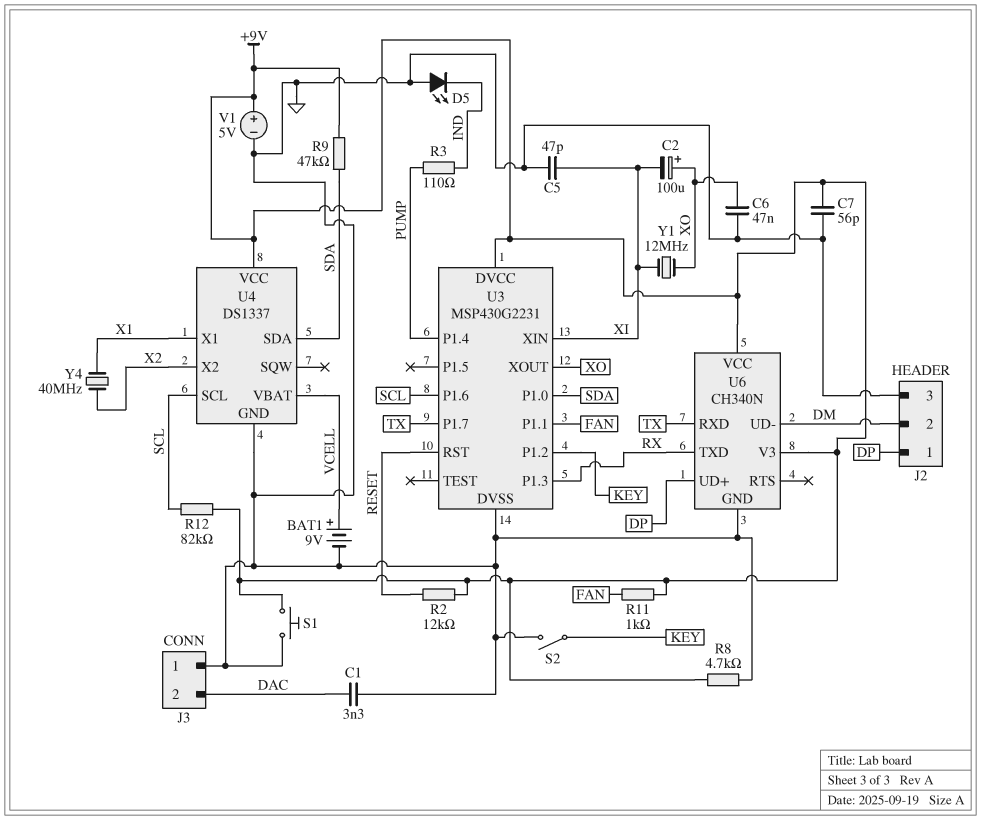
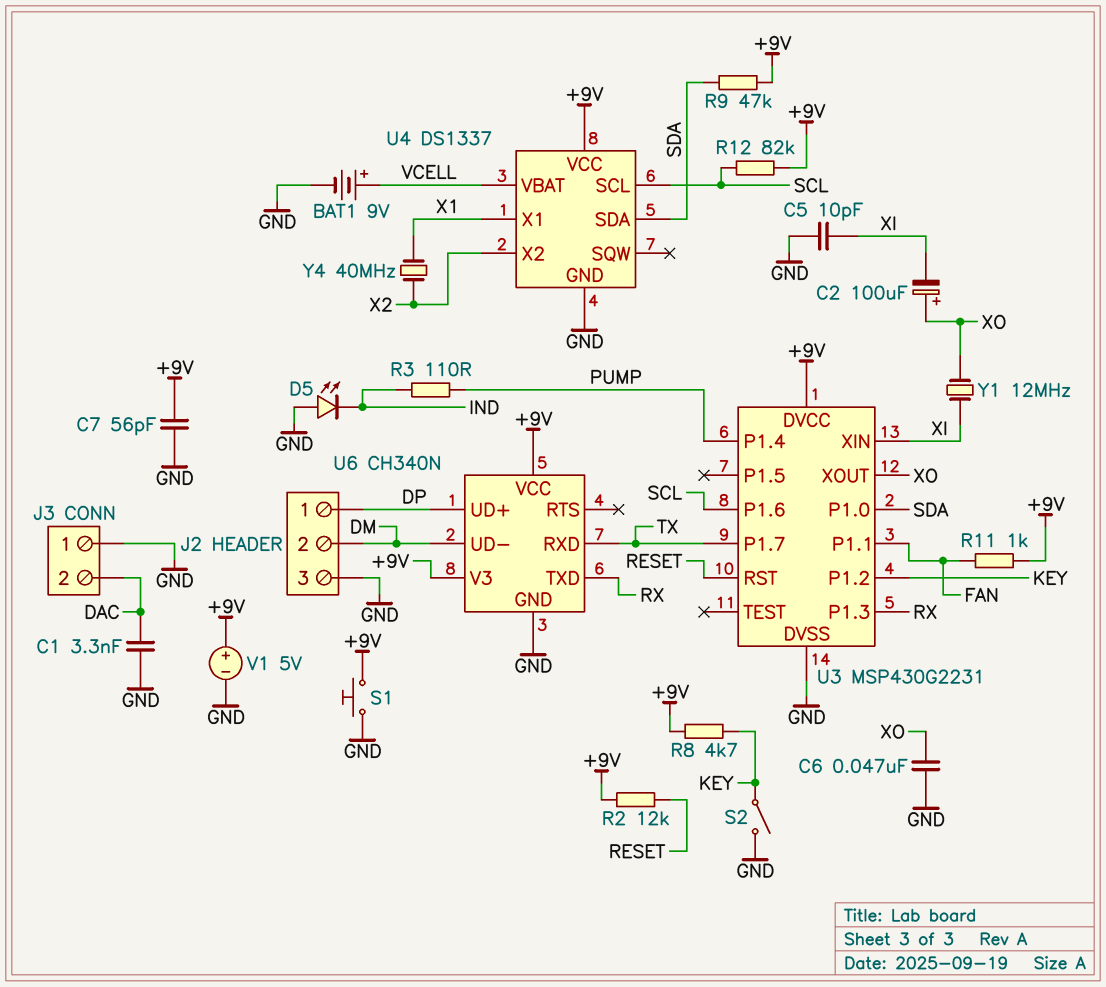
C5: 47pF (GND, XI) -> 10pF (GND, XI)
R8: 4.7k (+9V, GND) -> 4.7k (+9V, KEY)

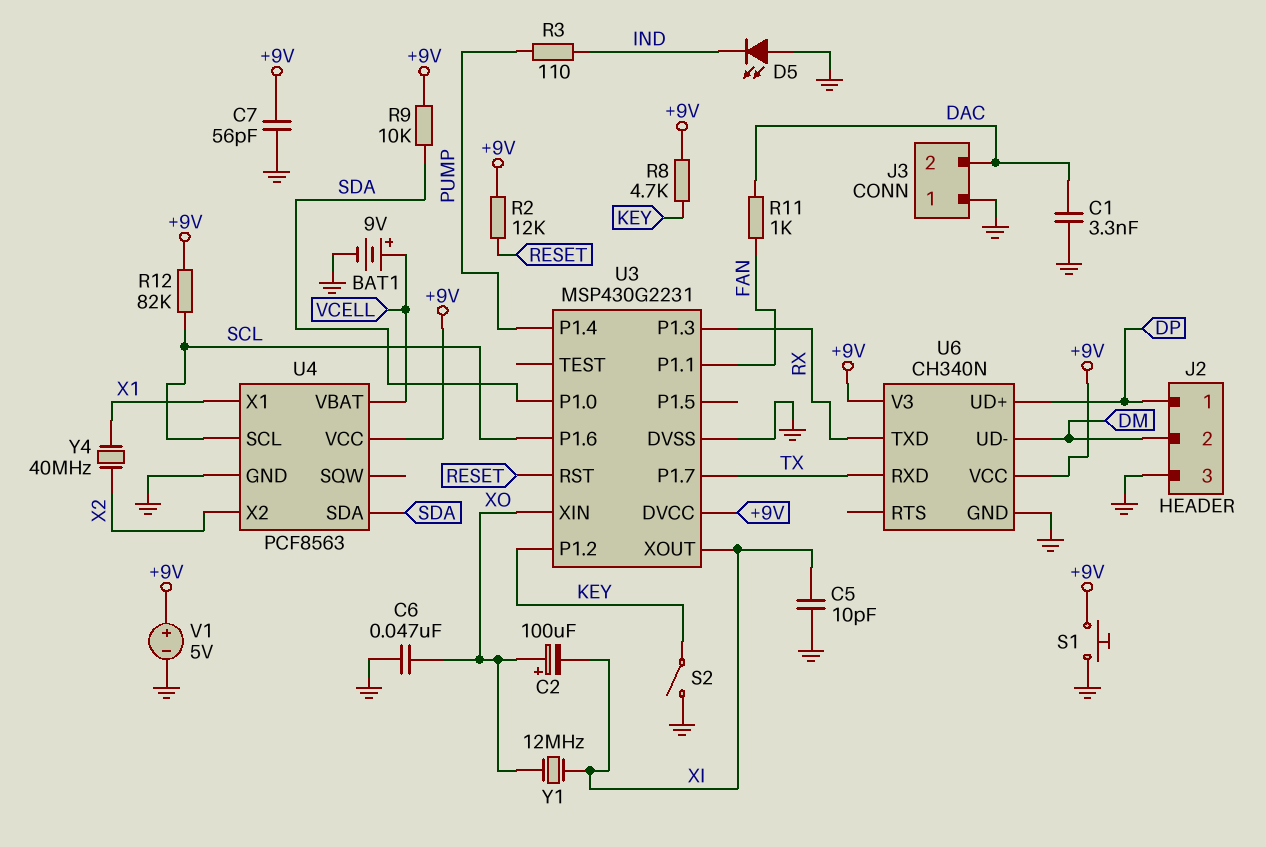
R9: 47k (+9V, SDA) -> 10k (+9V, SDA)
R11: 1k (+9V, FAN) -> 1k (DAC, FAN)
U3 pin XIN: XI -> XO
U3 pin XOUT: XO -> XI
U4: DS1337 -> PCF8563

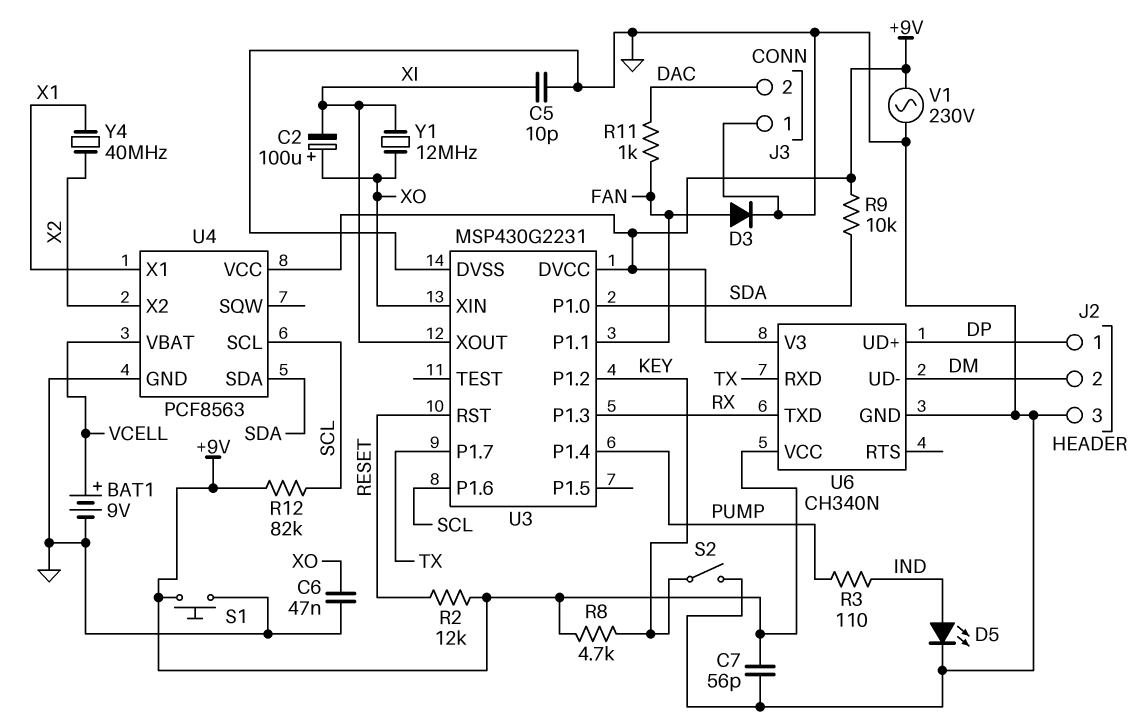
C1: 3.3nF (DAC, GND) -> none
D3: none -> diode (A FAN, K GND)
D5: LED (A GND, K IND) -> LED (A IND, K GND)
V1: 5V (plus +9V, minus GND) -> AC 230V (+9V, GND)

